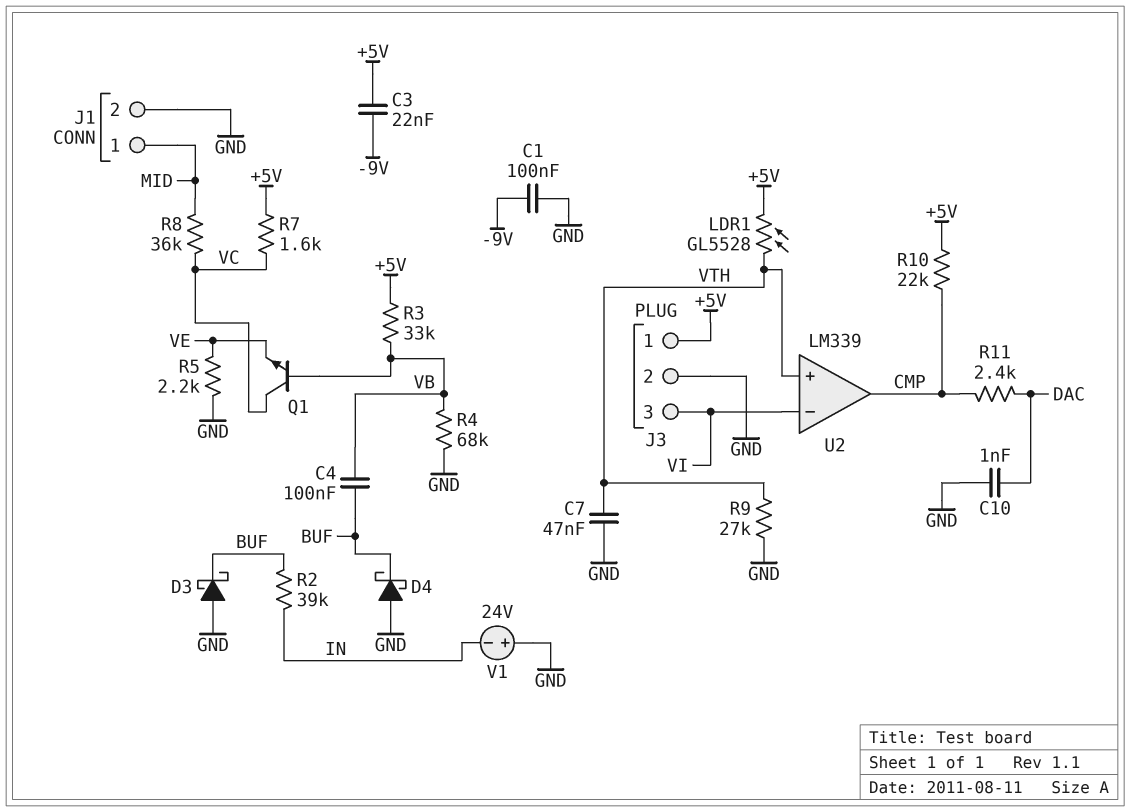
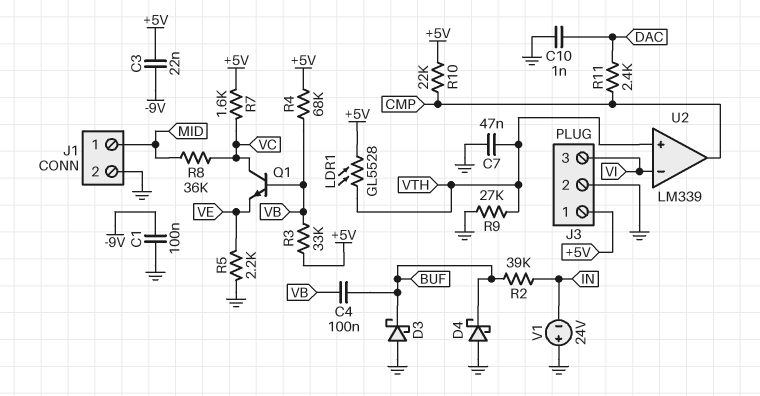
R4: 68k (GND, VB) -> 68k (+5V, VB)

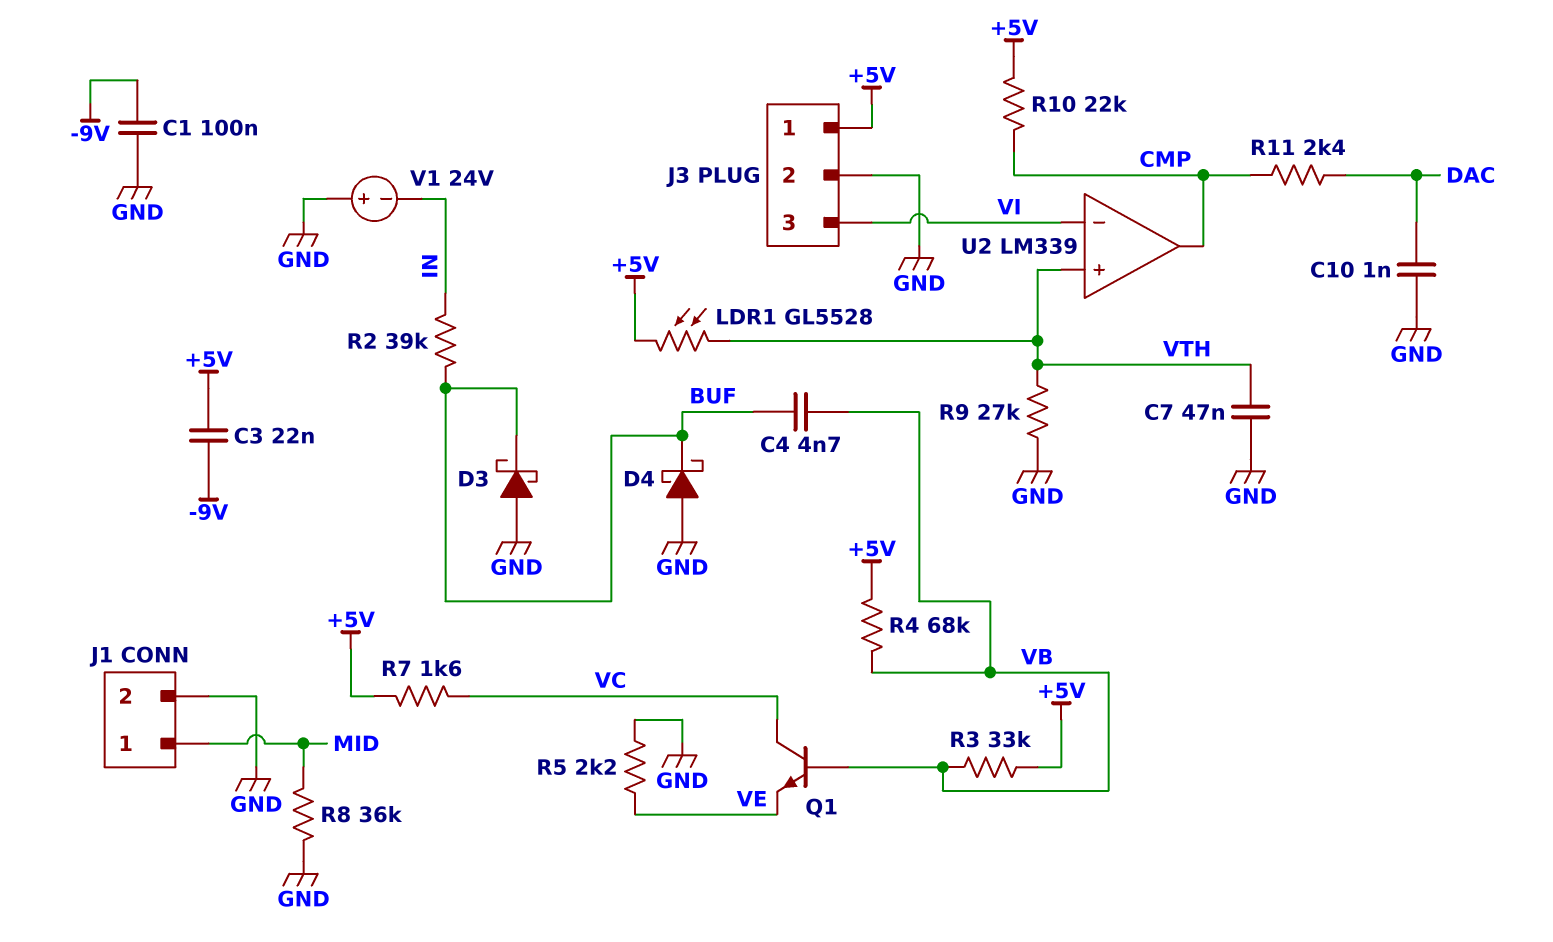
C4: 100nF (BUF, VB) -> 4.7nF (BUF, VB)
R8: 36k (MID, VC) -> 36k (GND, MID)

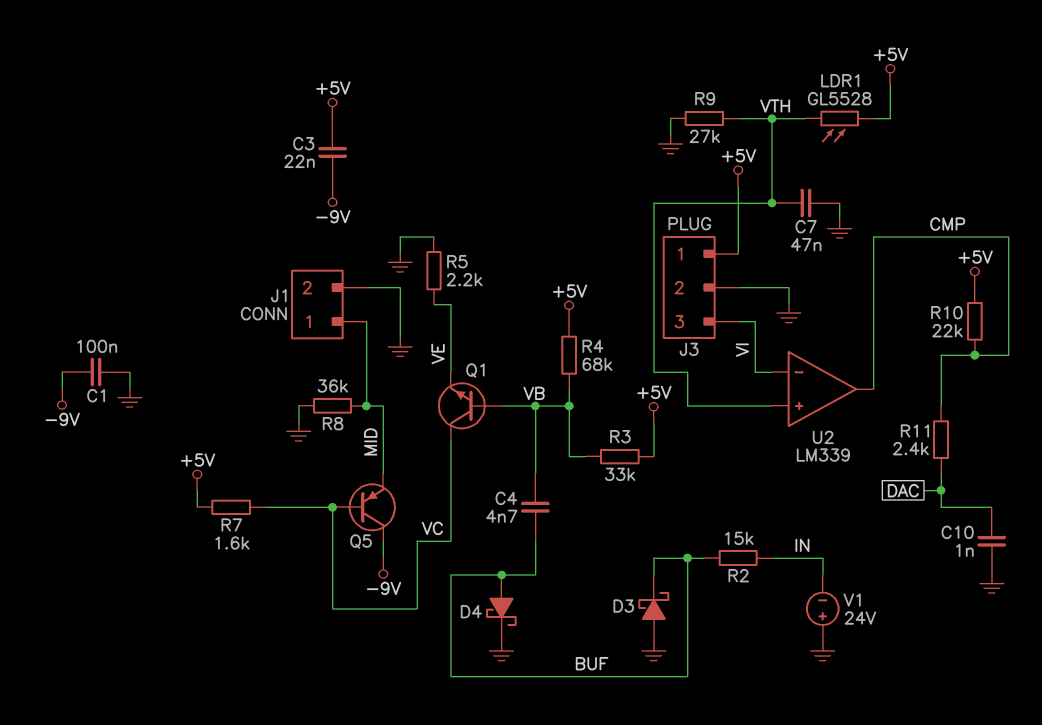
D4: schottky (A GND, K BUF) -> schottky (A BUF, K GND)
Q5: none -> PNP (B VC, C -9V, E MID)
R2: 39k (BUF, IN) -> 15k (BUF, IN)

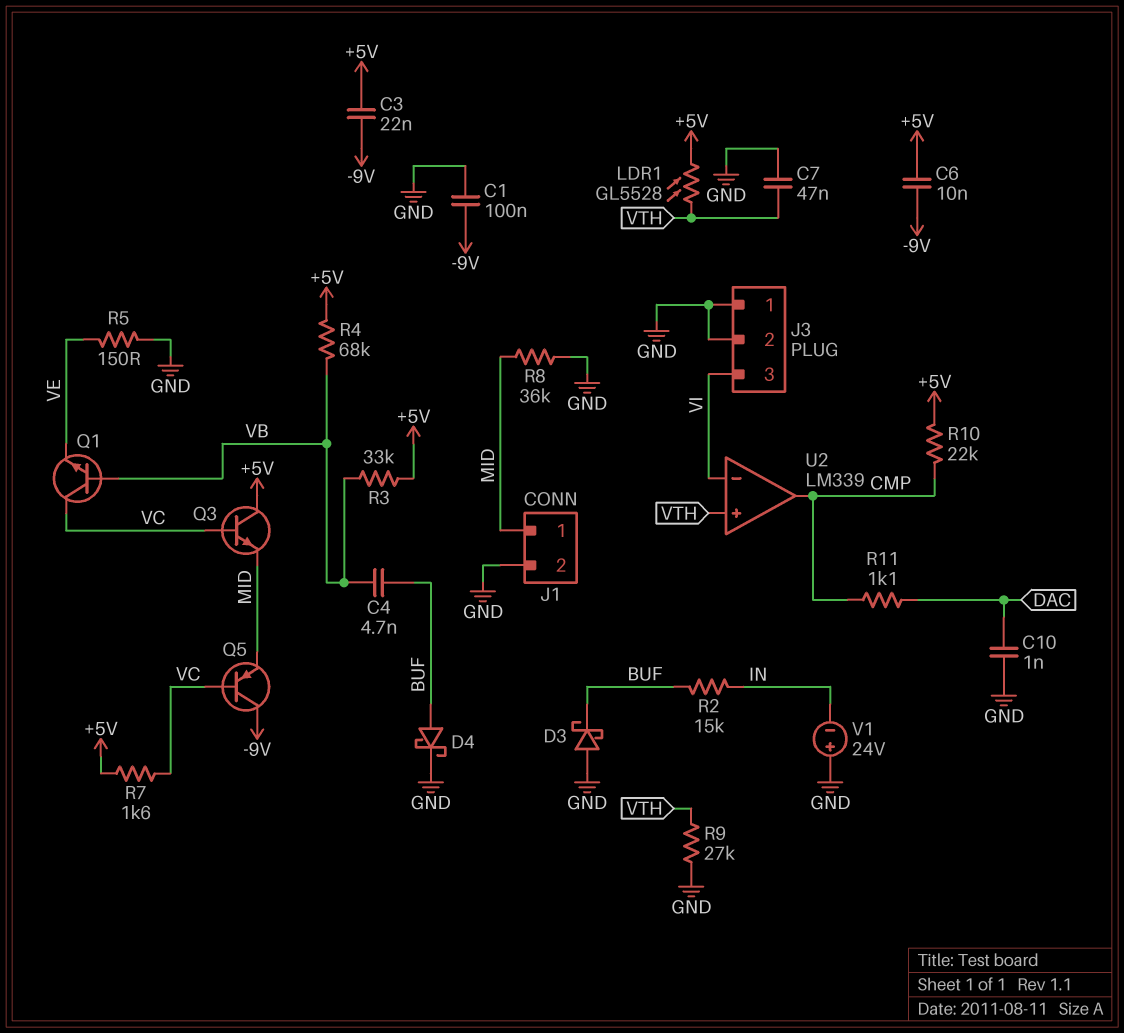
C6: none -> 10nF (+5V, -9V)
J3 pin 1: +5V -> GND
Q3: none -> NPN (B VC, C +5V, E MID)
R5: 2.2k (GND, VE) -> 150 (GND, VE)
R11: 2.4k (CMP, DAC) -> 1.1k (CMP, DAC)

